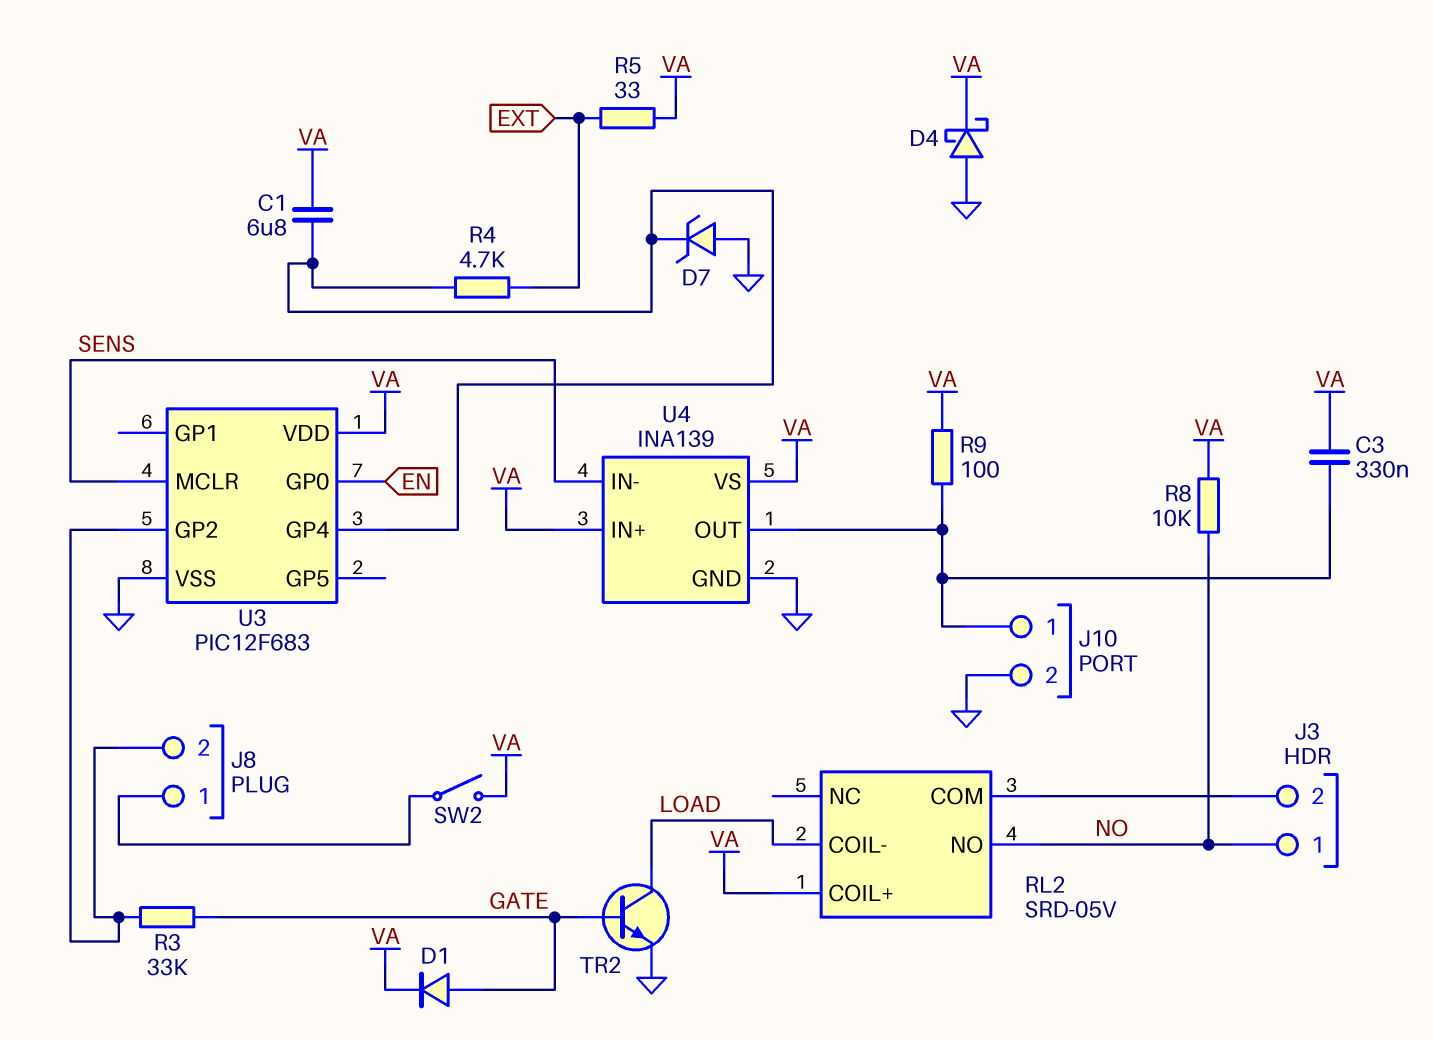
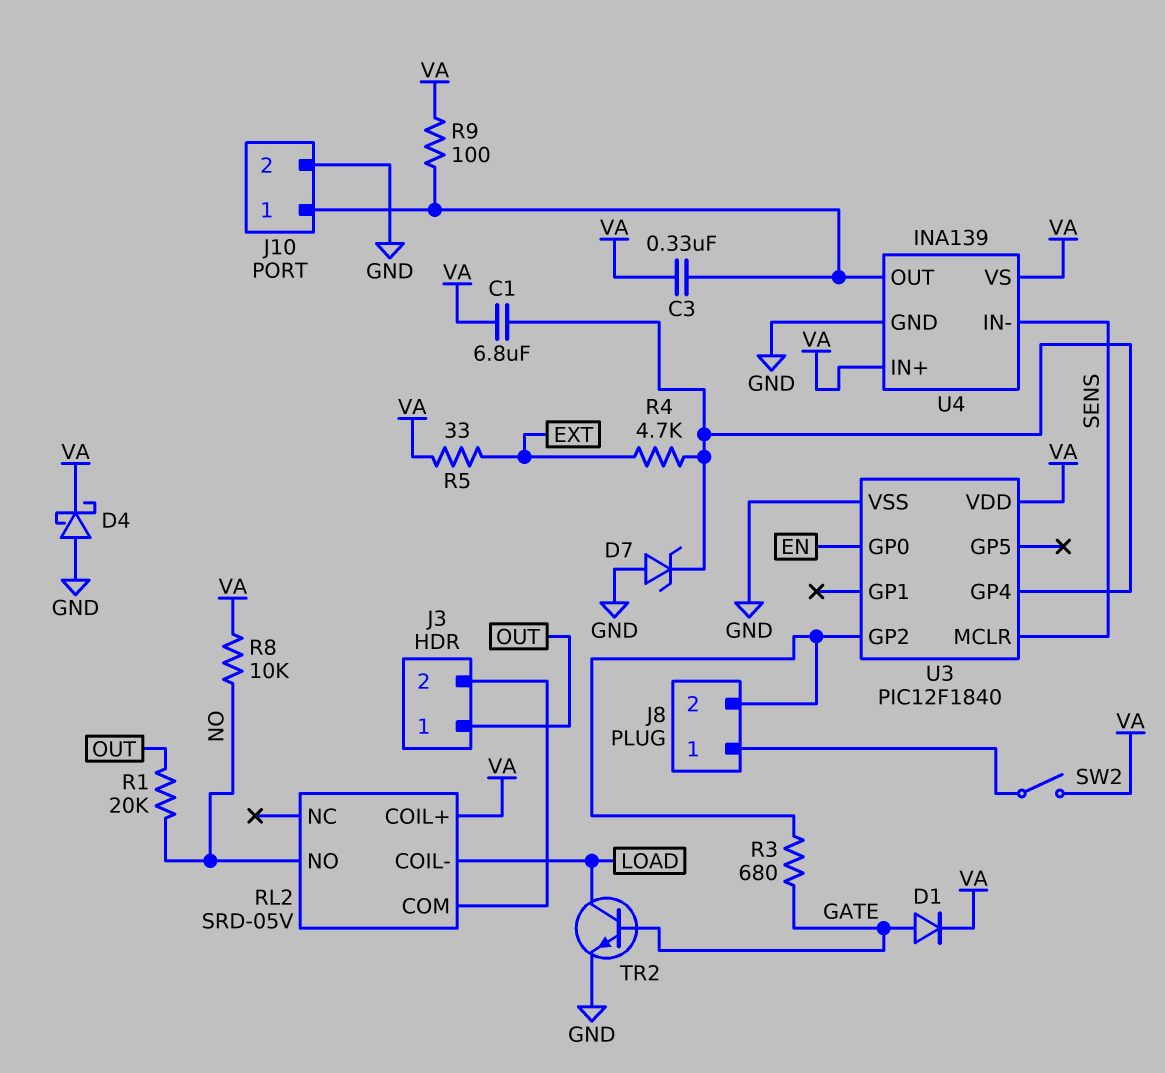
J3 pin 1: NO -> OUT
R1: none -> 20k (NO, OUT)
R3: 33k (GATE, J8/2) -> 680 (GATE, J8/2)
U3: PIC12F683 -> PIC12F1840

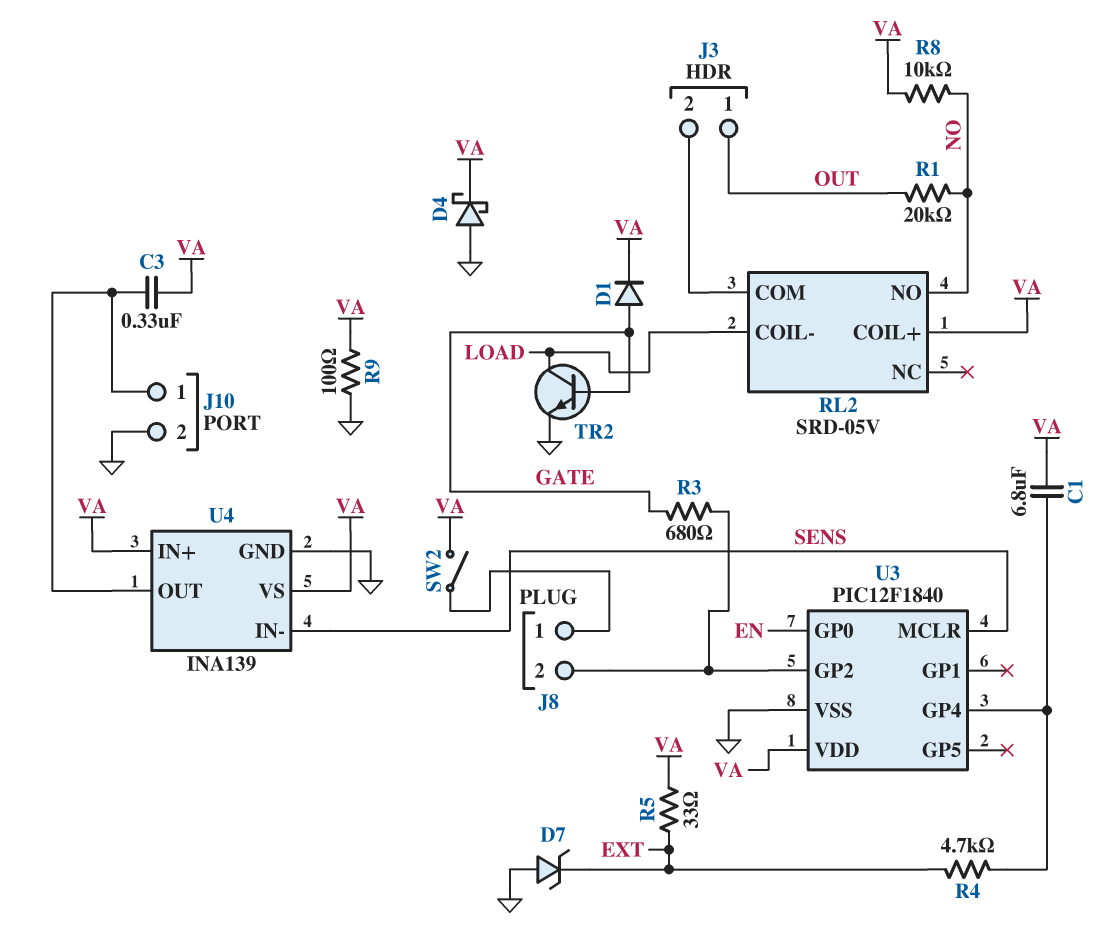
D7: zener (A GND, K U3/GP4) -> zener (A GND, K EXT)
R9: 100 (J10/1, VA) -> 100 (GND, VA)

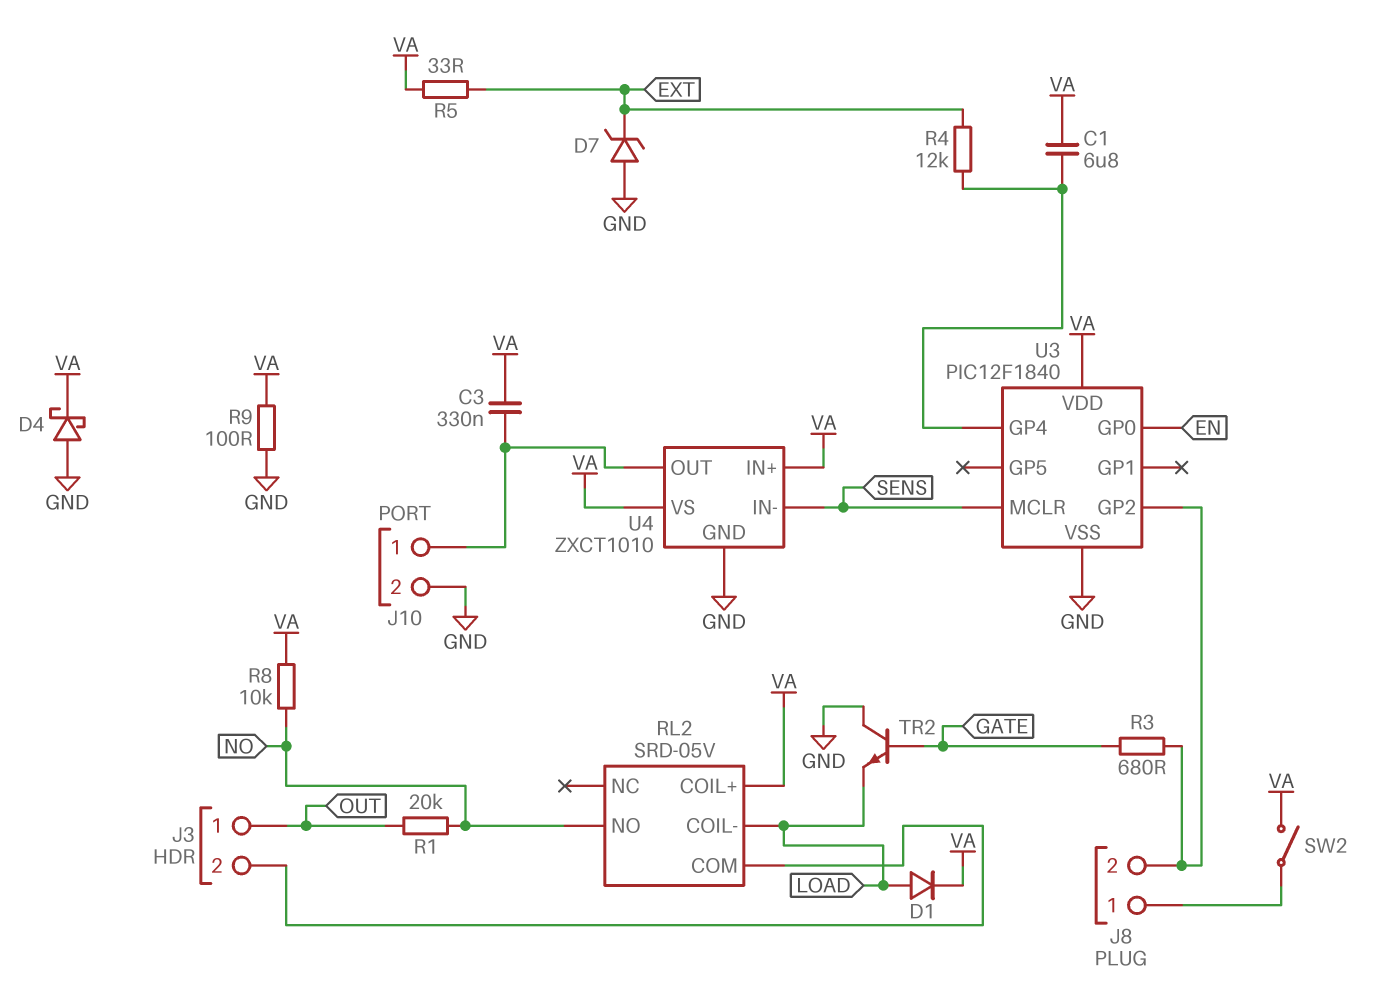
D1: diode (A GATE, K VA) -> diode (A LOAD, K VA)
R4: 4.7k (EXT, U3/GP4) -> 12k (EXT, U3/GP4)
TR2: NPN (B GATE, C LOAD, E GND) -> NPN (B GATE, C GND, E LOAD)
U4: INA139 -> ZXCT1010

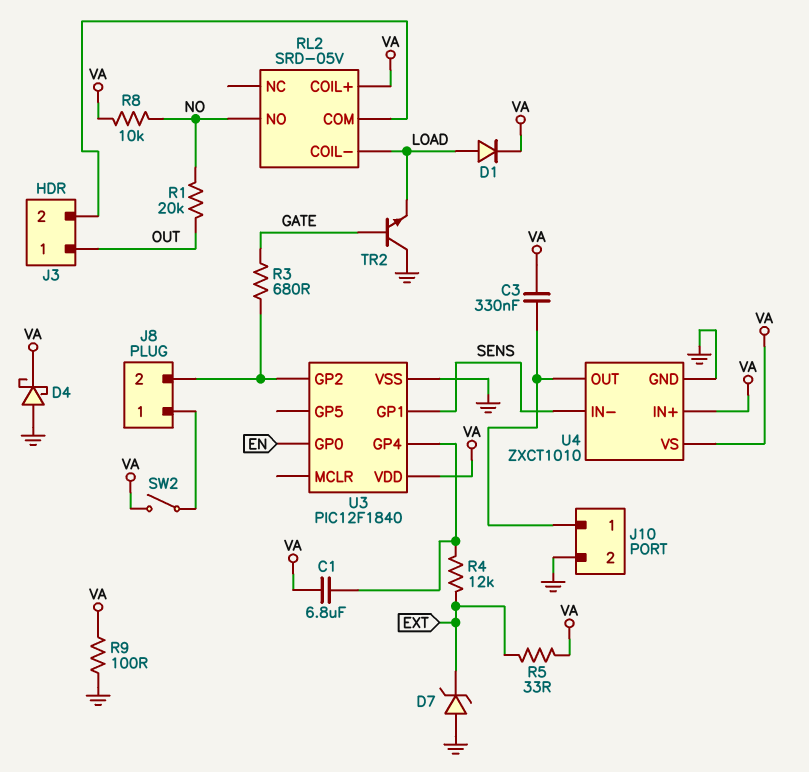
U3 pin GP1: none -> SENS
U3 pin MCLR: SENS -> none

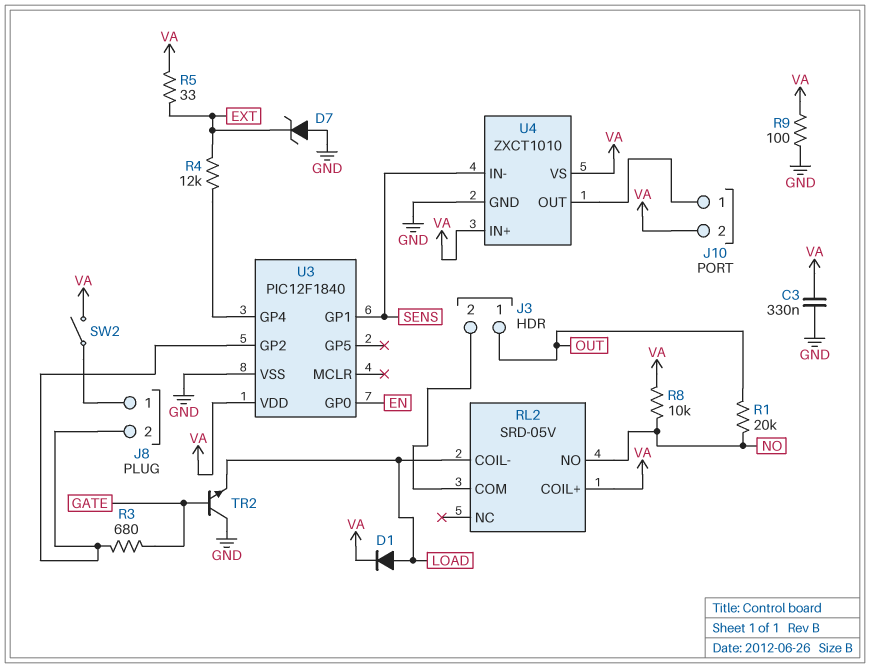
C1: 6.8uF (U3/GP4, VA) -> none
C3: 330nF (J10/1, VA) -> 330nF (GND, VA)
D4: schottky (A GND, K VA) -> none
J10 pin 2: GND -> VA

